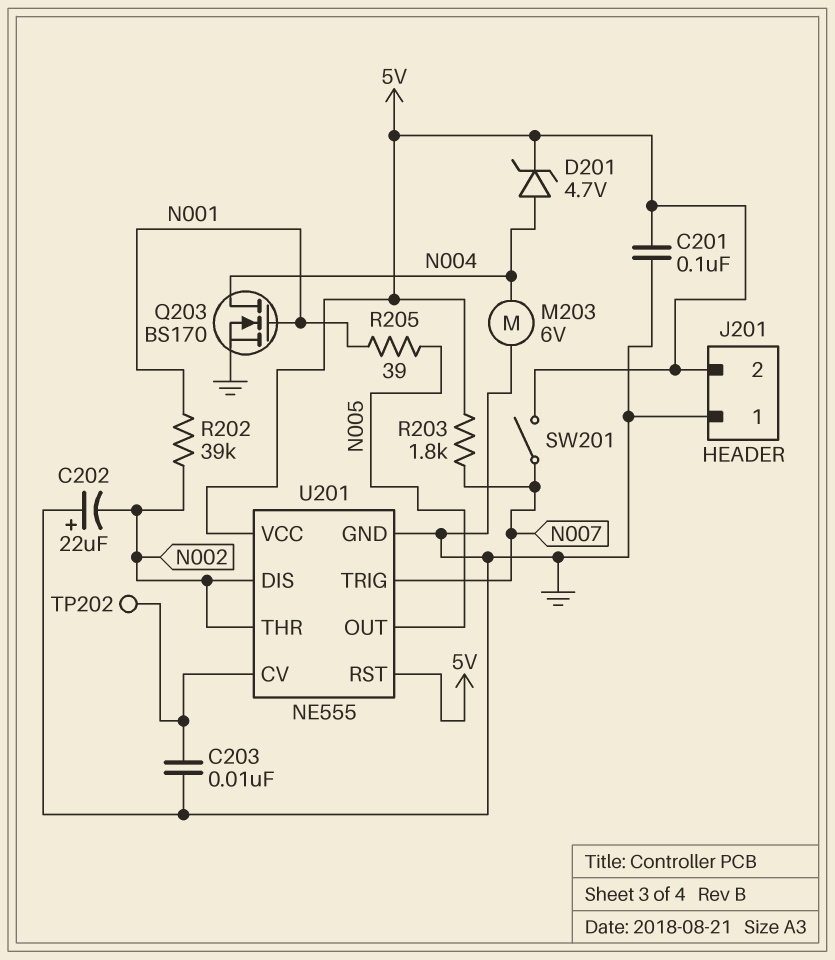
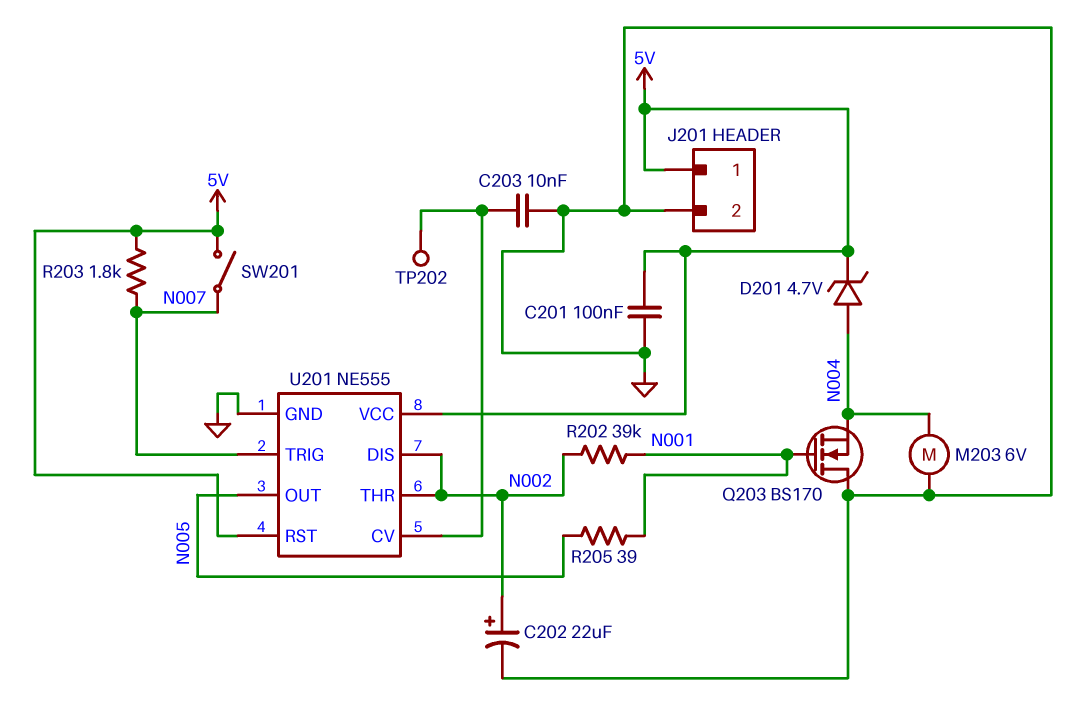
C202: 22uF (plus GND, minus N002) -> 22uF (plus N002, minus GND)
J201 pin 1: GND -> 5V
J201 pin 2: 5V -> GND
Q203: NMOS BS170 (G N001, D N004, S GND) -> NMOS BS170 (G N001, D GND, S N004)

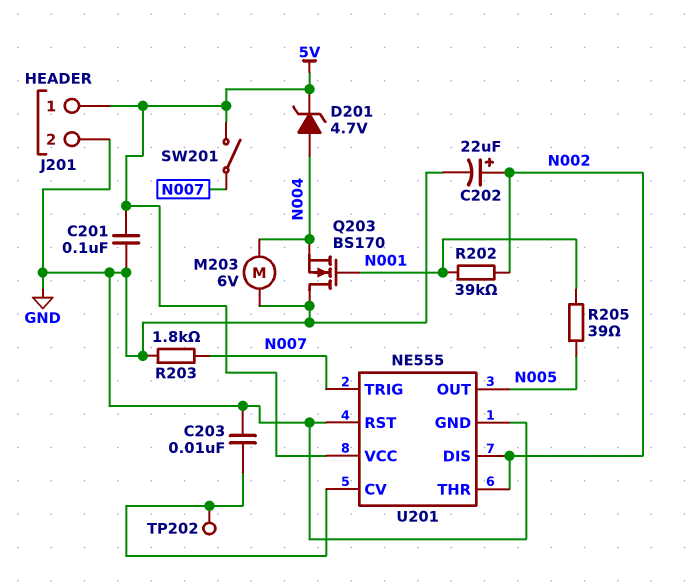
R203: 1.8k (5V, N007) -> 1.8k (GND, N007)
U201 pin RST: 5V -> GND

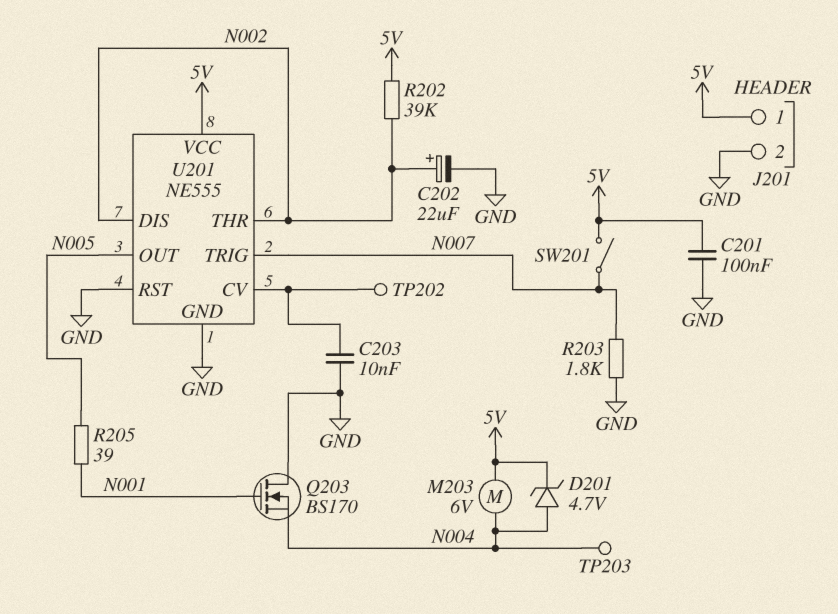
M203: motor 6V (GND, N004) -> motor 6V (5V, N004)
R202: 39k (N001, N002) -> 39k (5V, N002)
TP203: none -> test point (N004)

